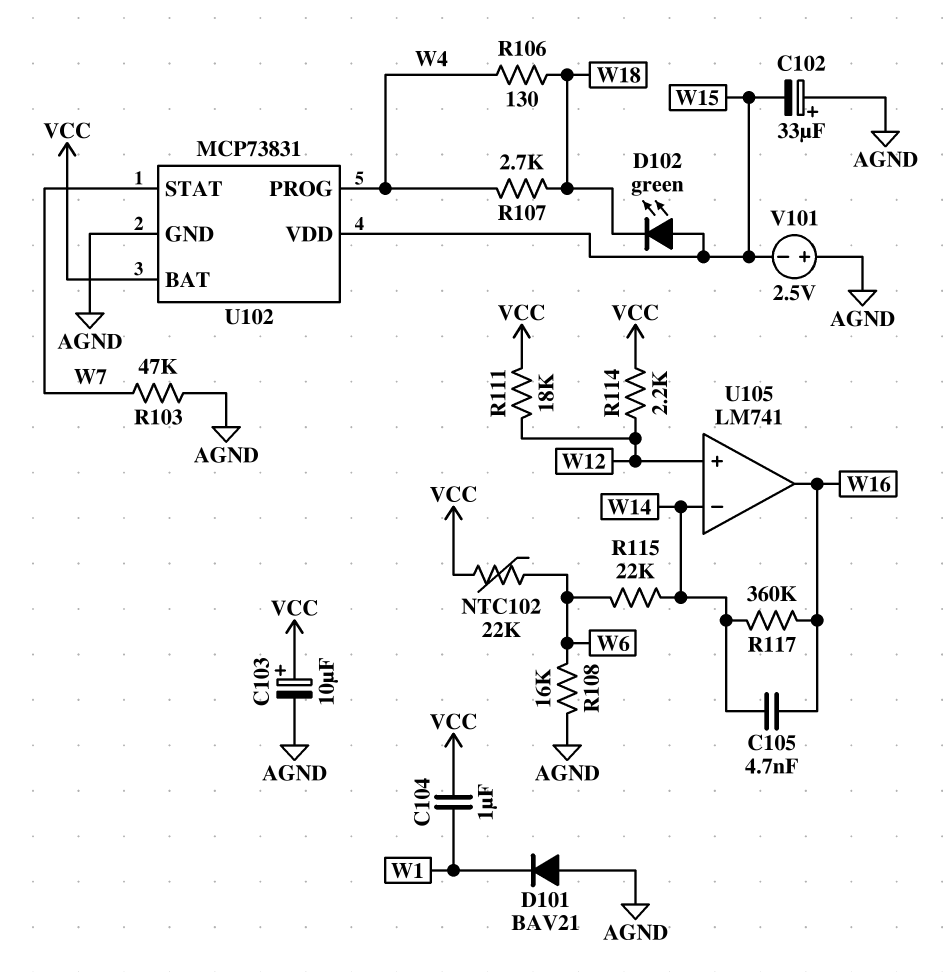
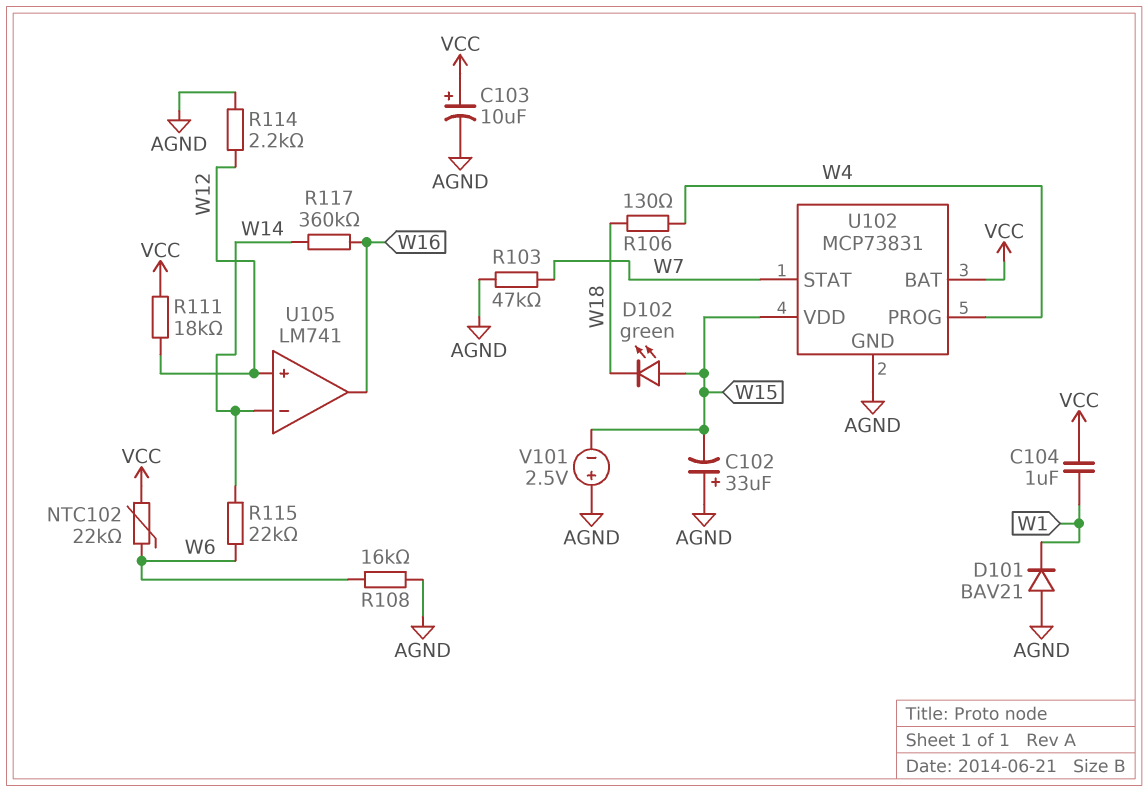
C105: 4.7nF (W14, W16) -> none
R107: 2.7k (W4, W18) -> none
R114: 2.2k (VCC, W12) -> 2.2k (AGND, W12)

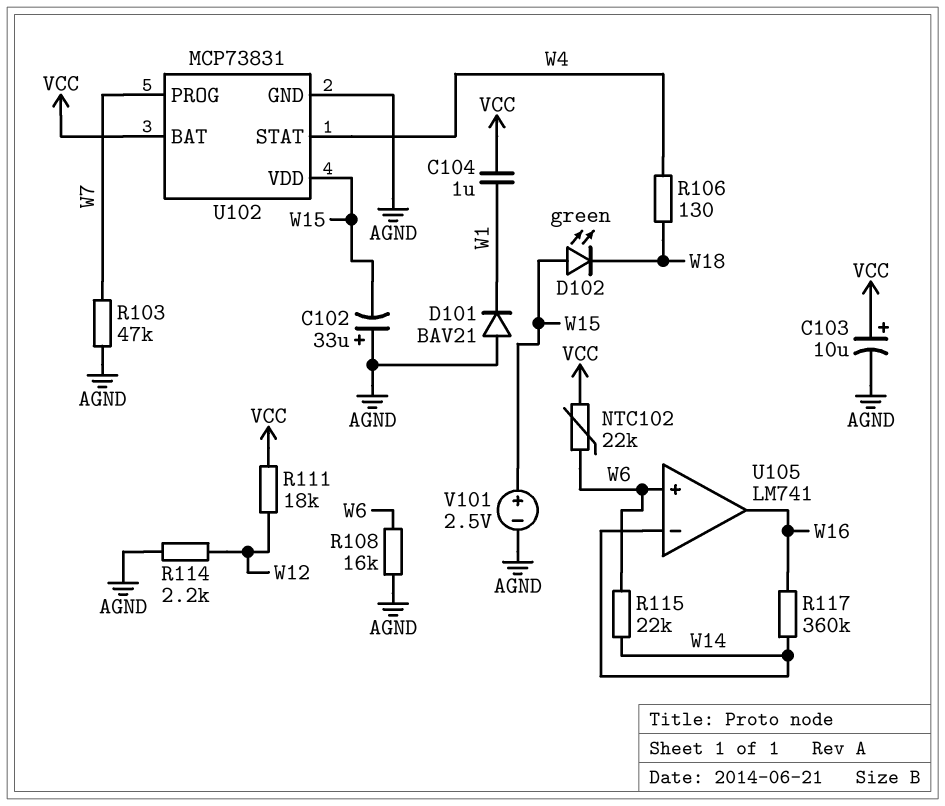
U102 pin PROG: W4 -> W7
U102 pin STAT: W7 -> W4
U105 pin in+: W12 -> W6
V101: 2.5V (plus AGND, minus W15) -> 2.5V (plus W15, minus AGND)

